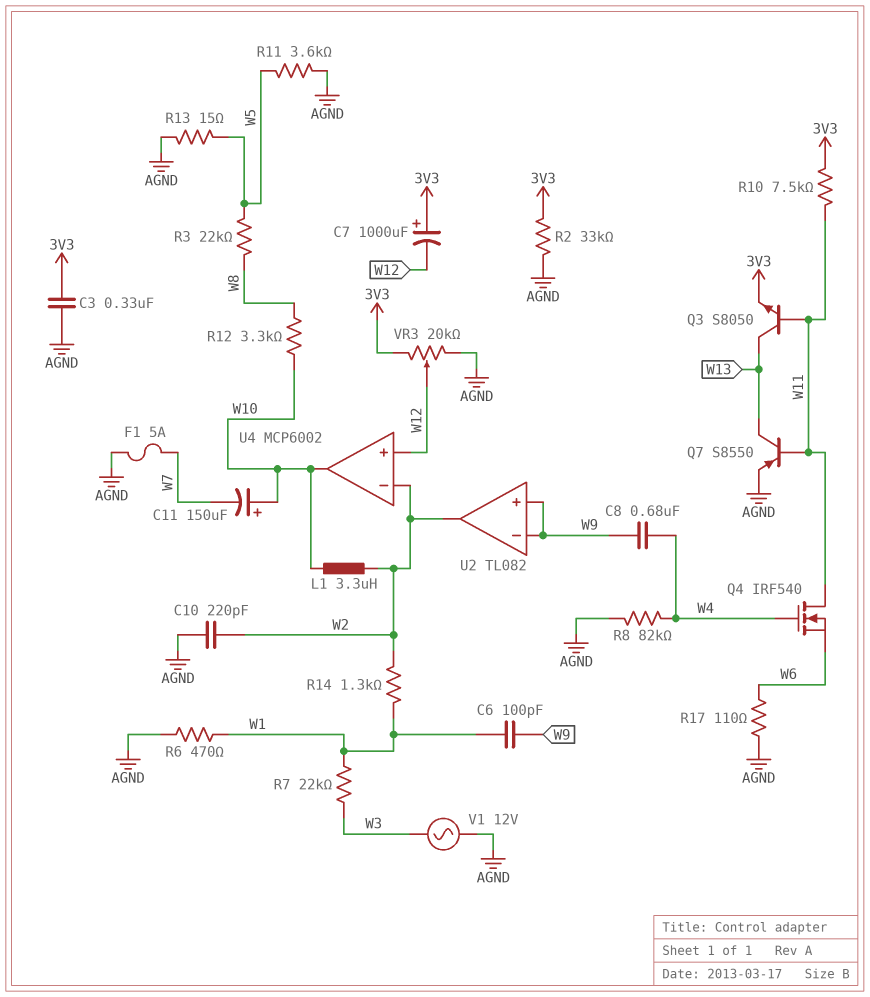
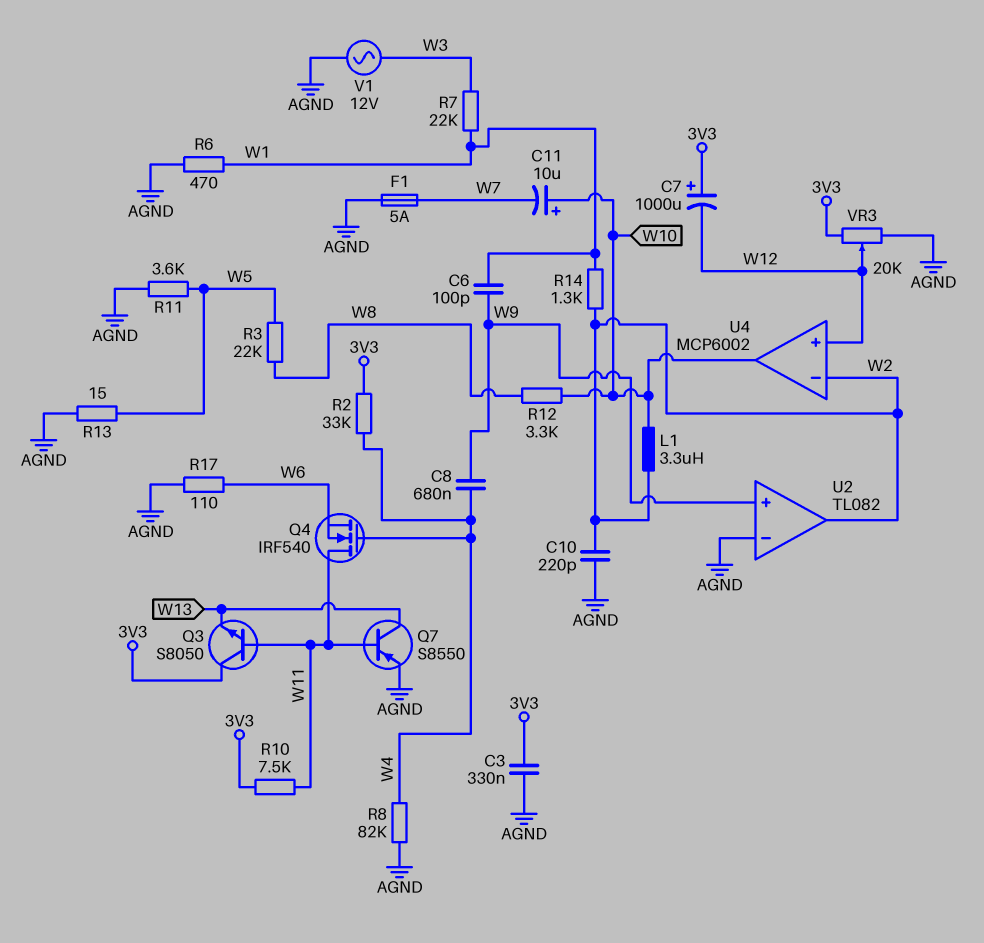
C11: 150uF (plus W10, minus W7) -> 10uF (plus W10, minus W7)
Q3: NPN S8050 (B W11, C W13, E 3V3) -> NPN S8050 (B W11, C 3V3, E W13)
R2: 33k (3V3, AGND) -> 33k (3V3, W4)
U2 pin in-: W9 -> AGND

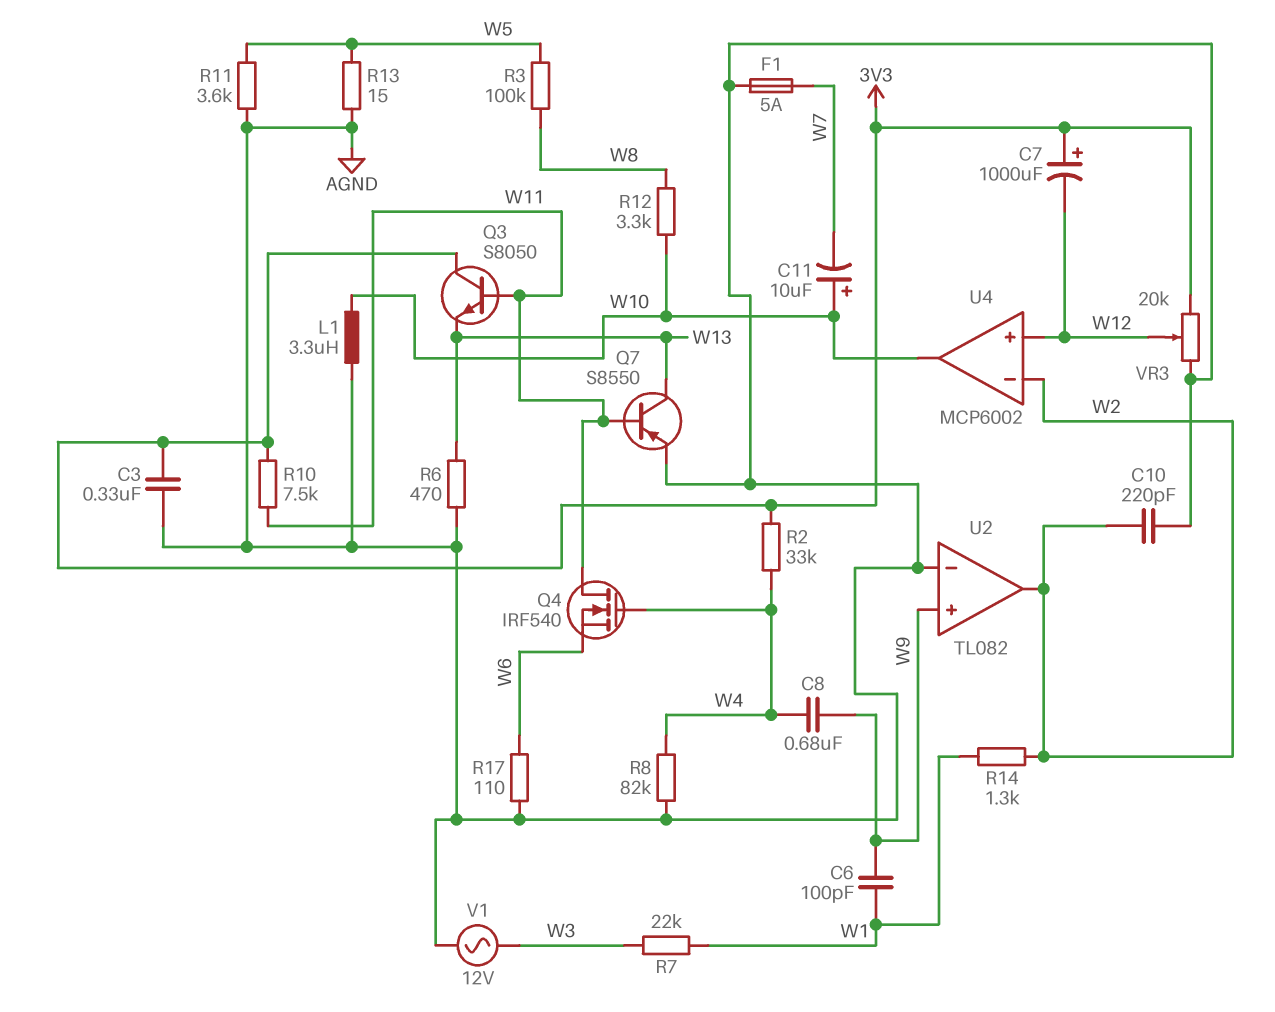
L1: 3.3uH (W2, W10) -> 3.3uH (AGND, W10)
R3: 22k (W5, W8) -> 100k (W5, W8)
R6: 470 (AGND, W1) -> 470 (AGND, W13)

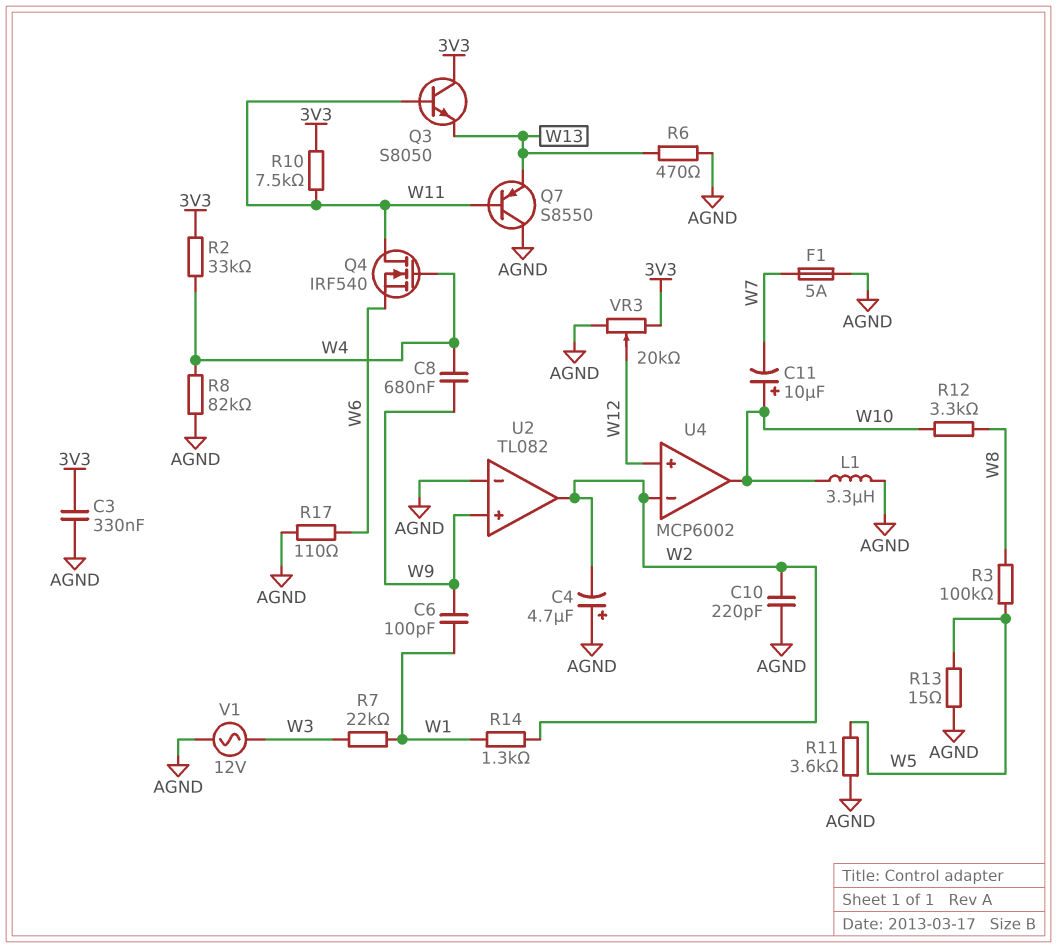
C4: none -> 4.7uF (plus AGND, minus W2)
C7: 1000uF (plus 3V3, minus W12) -> none
Q7: PNP S8550 (B W11, C W13, E AGND) -> PNP S8550 (B W11, C AGND, E W13)

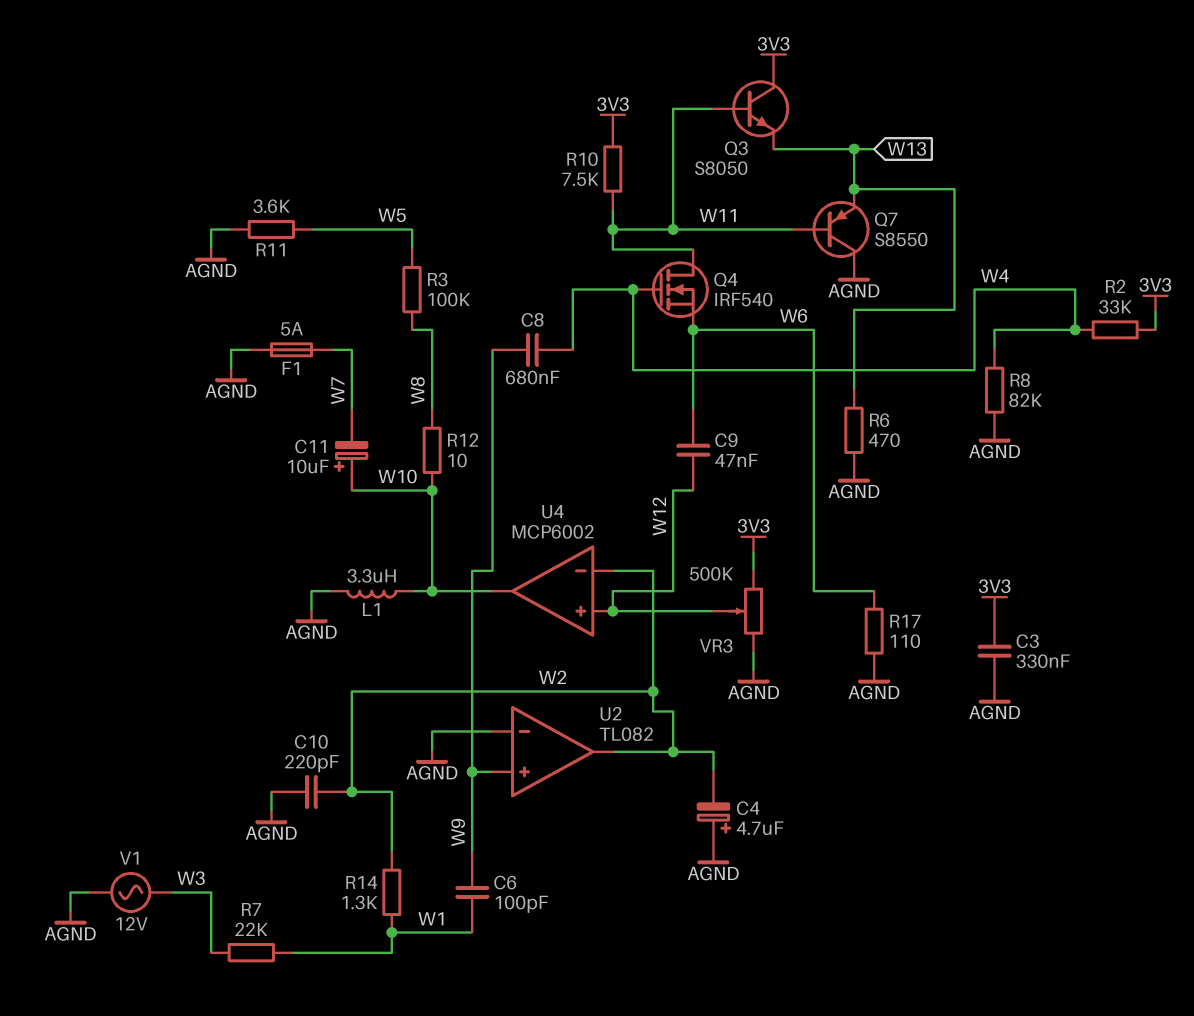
C9: none -> 47nF (W6, W12)
R12: 3.3k (W8, W10) -> 10 (W8, W10)
R13: 15 (AGND, W5) -> none
VR3: 20k (3V3, AGND, wiper W12) -> 500k (3V3, AGND, wiper W12)

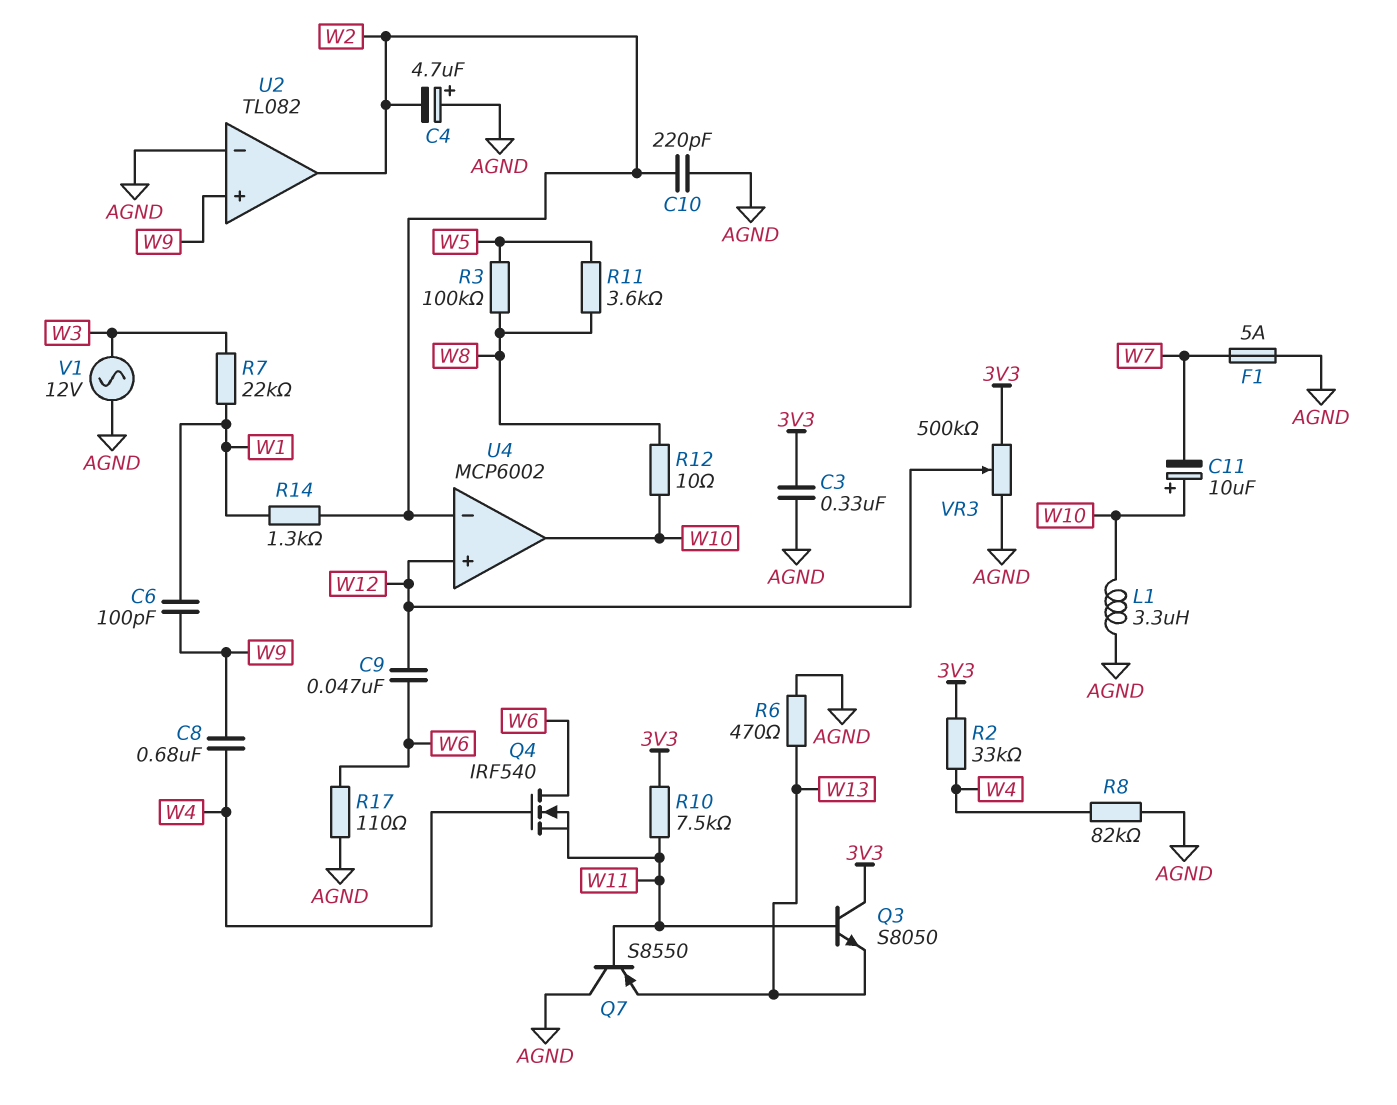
Q4: NMOS IRF540 (G W4, D W11, S W6) -> NMOS IRF540 (G W4, D W6, S W11)
R11: 3.6k (AGND, W5) -> 3.6k (W5, W8)

